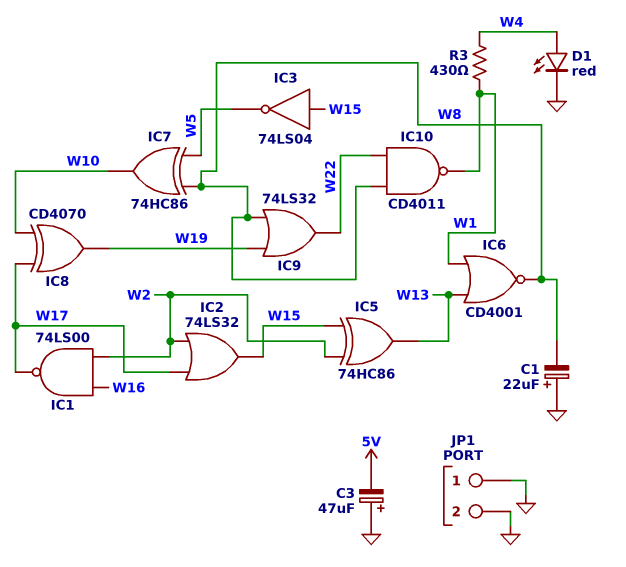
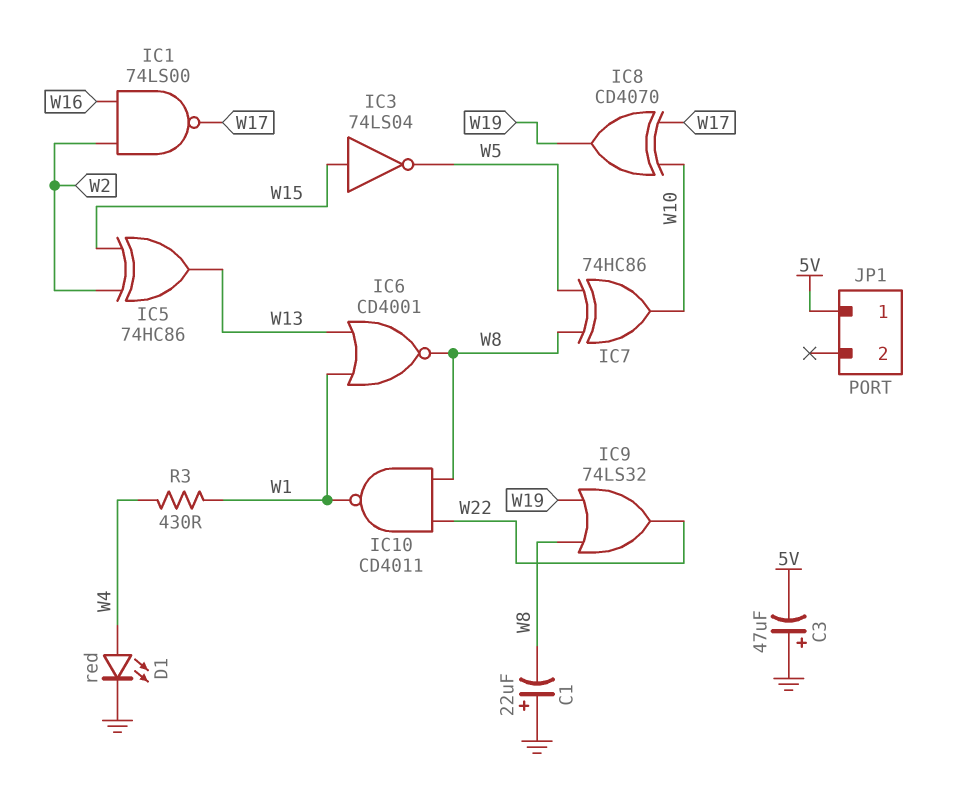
IC2: OR 74LS32 (in W2, in W17, out W15) -> none
JP1 pin 1: GND -> 5V
JP1 pin 2: GND -> none

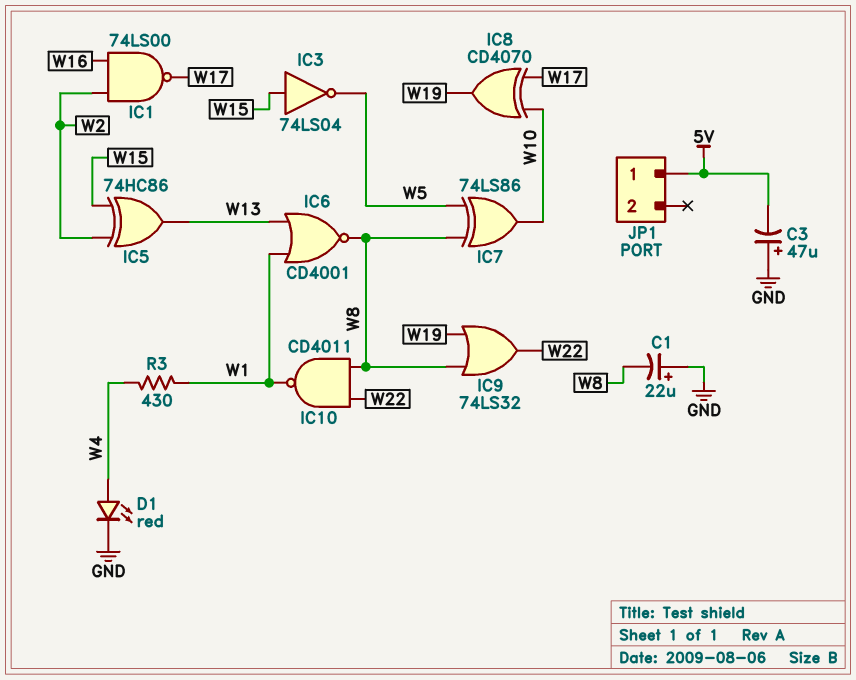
IC7: XOR 74HC86 (in W5, in W8, out W10) -> XOR 74LS86 (in W5, in W8, out W10)

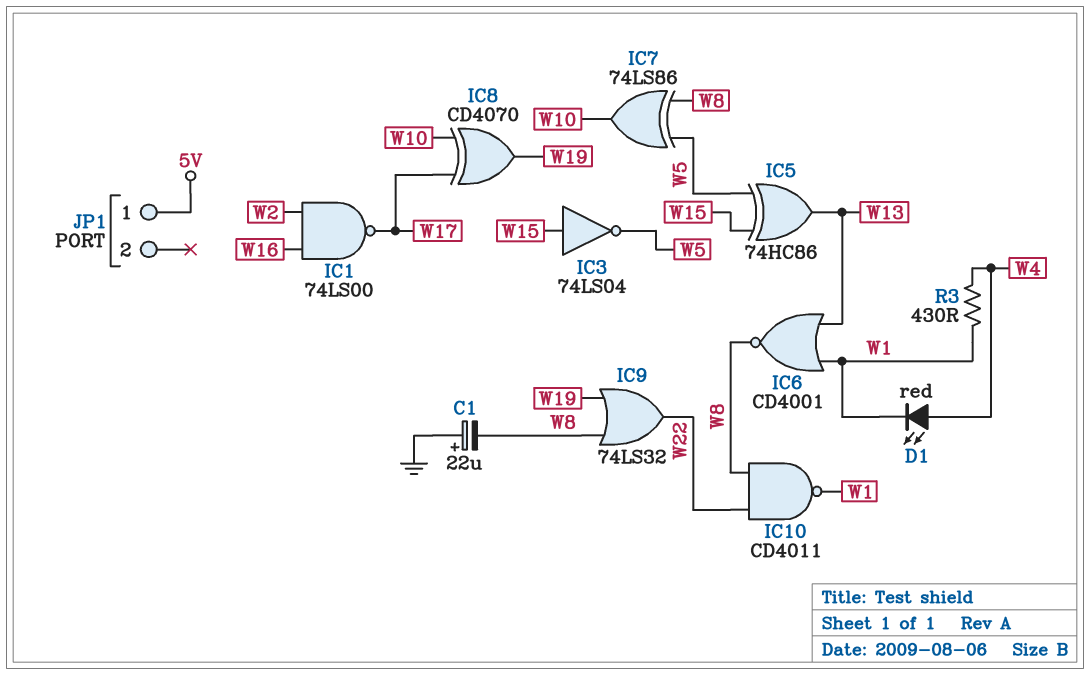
C3: 47uF (plus GND, minus 5V) -> none
D1: LED red (A W4, K GND) -> LED red (A W4, K W1)
IC5: XOR 74HC86 (in W2, in W15, out W13) -> XOR 74HC86 (in W5, in W15, out W13)

